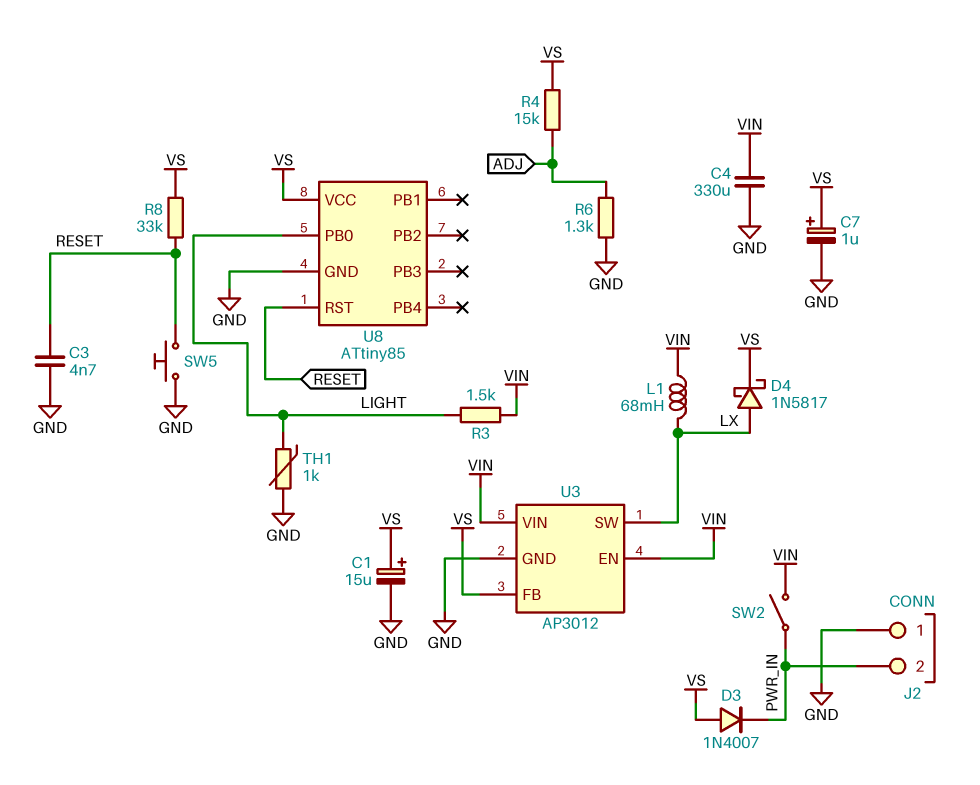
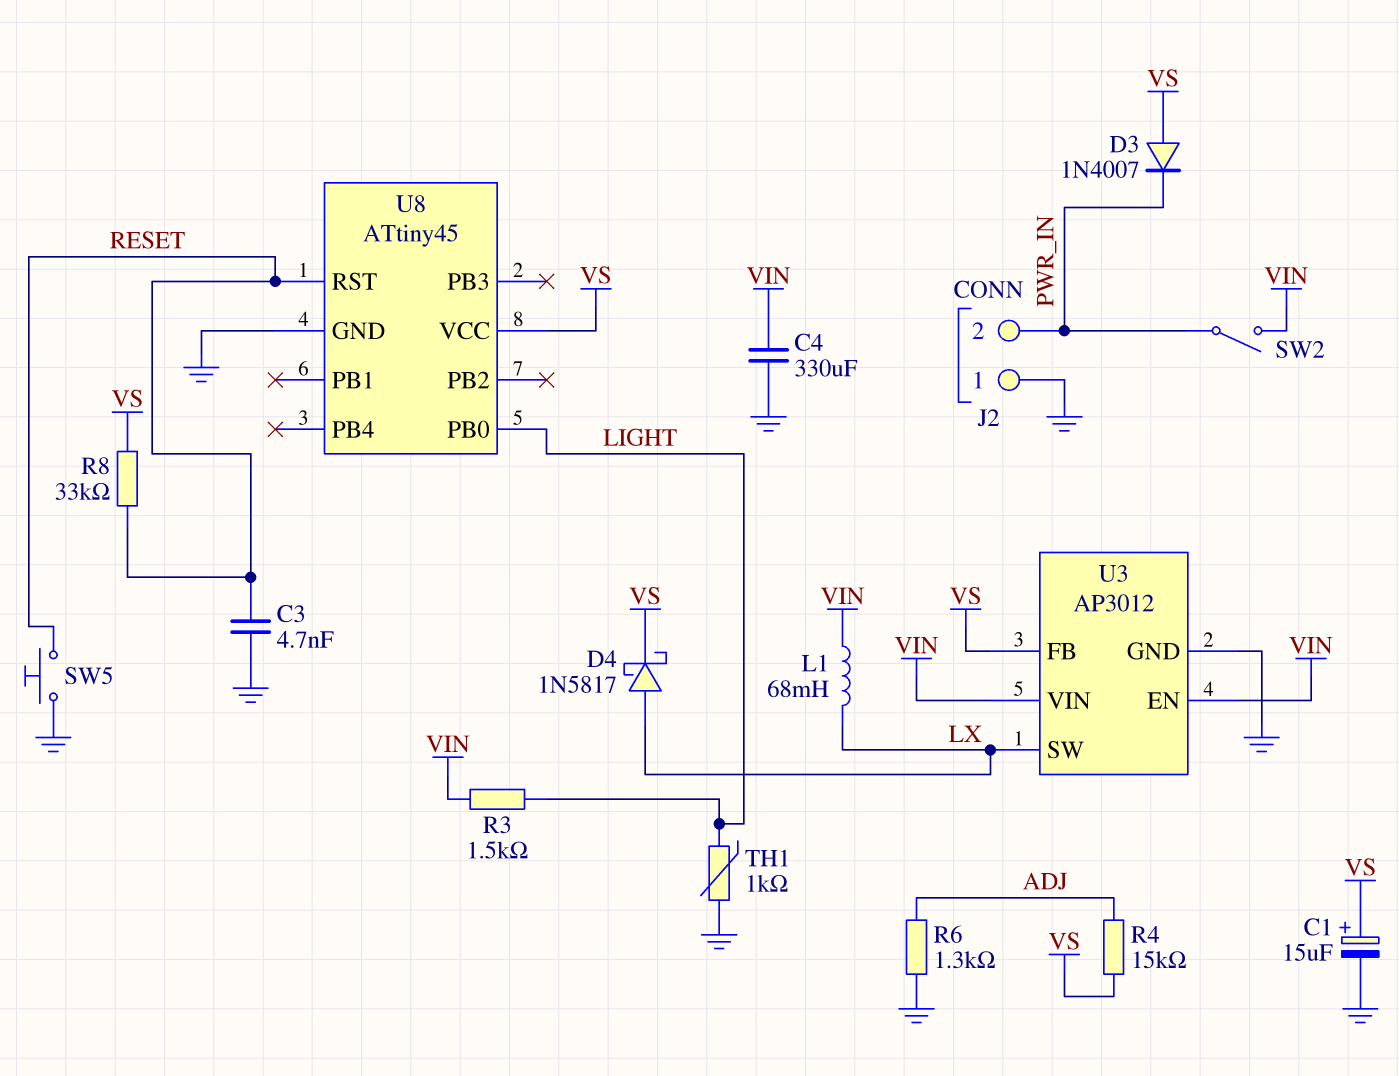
C7: 1uF (plus VS, minus GND) -> none
U8: ATtiny85 -> ATtiny45

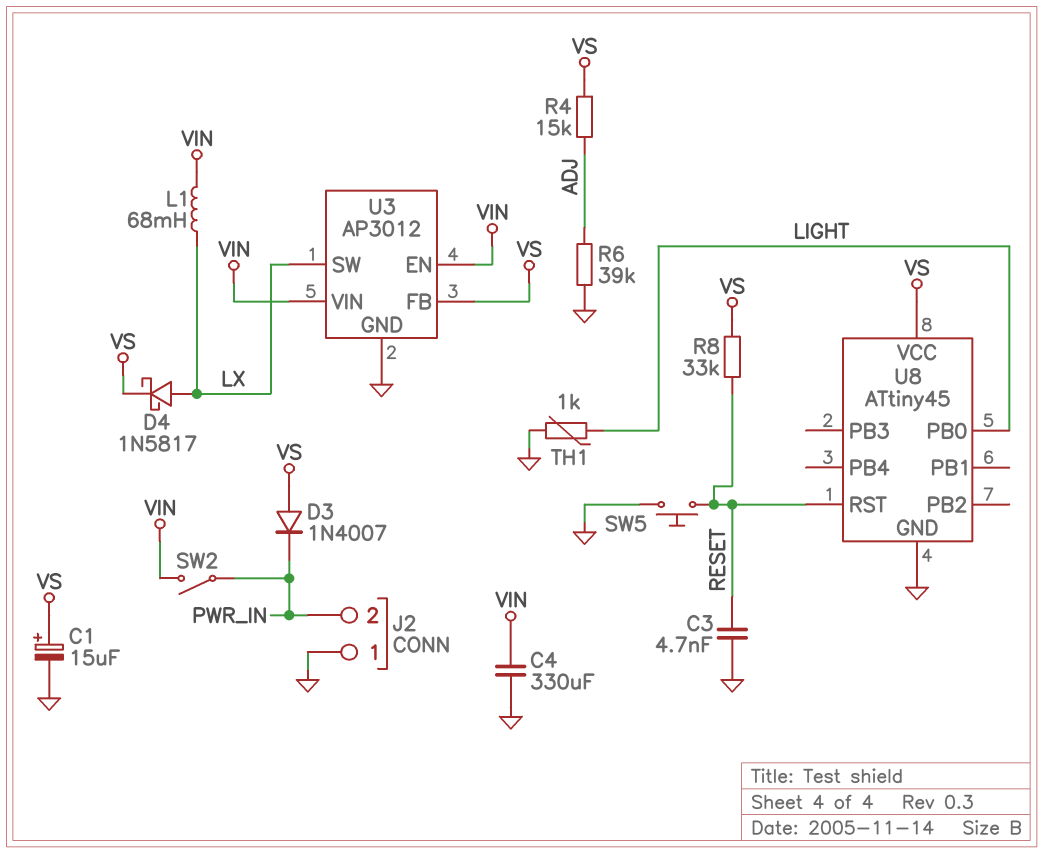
R3: 1.5k (LIGHT, VIN) -> none
R6: 1.3k (ADJ, GND) -> 39k (ADJ, GND)

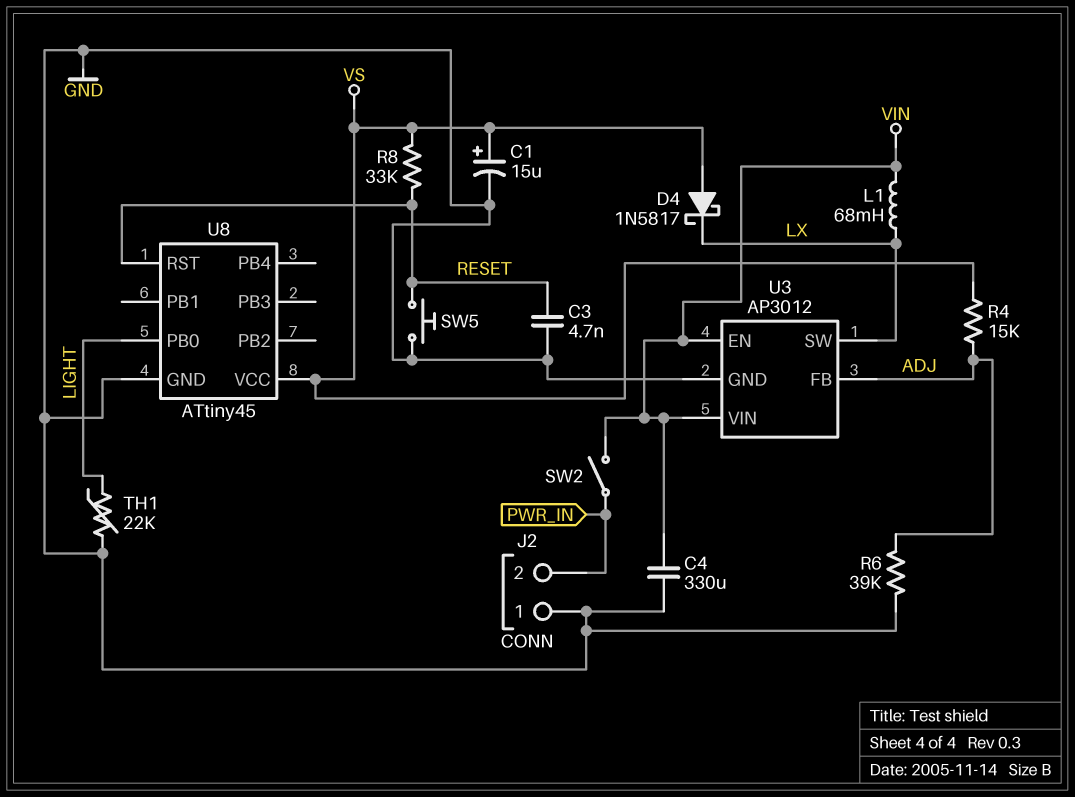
D3: diode 1N4007 (A VS, K PWR_IN) -> none
D4: schottky 1N5817 (A LX, K VS) -> schottky 1N5817 (A VS, K LX)
TH1: 1k (GND, LIGHT) -> 22k (GND, LIGHT)
U3 pin FB: VS -> ADJ

